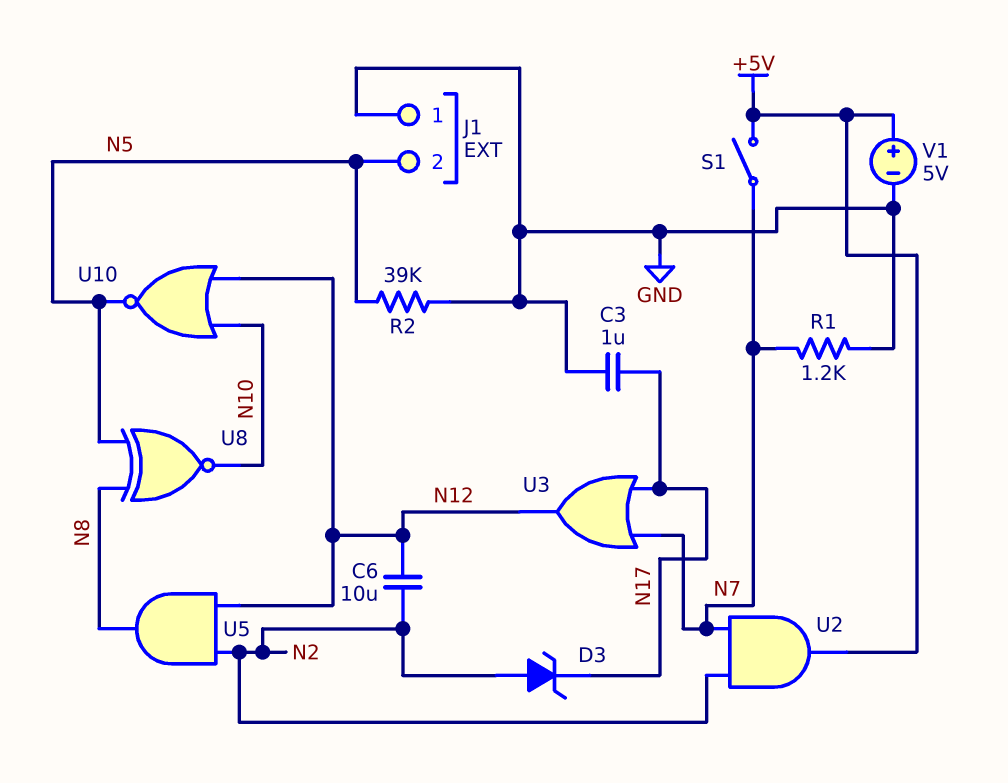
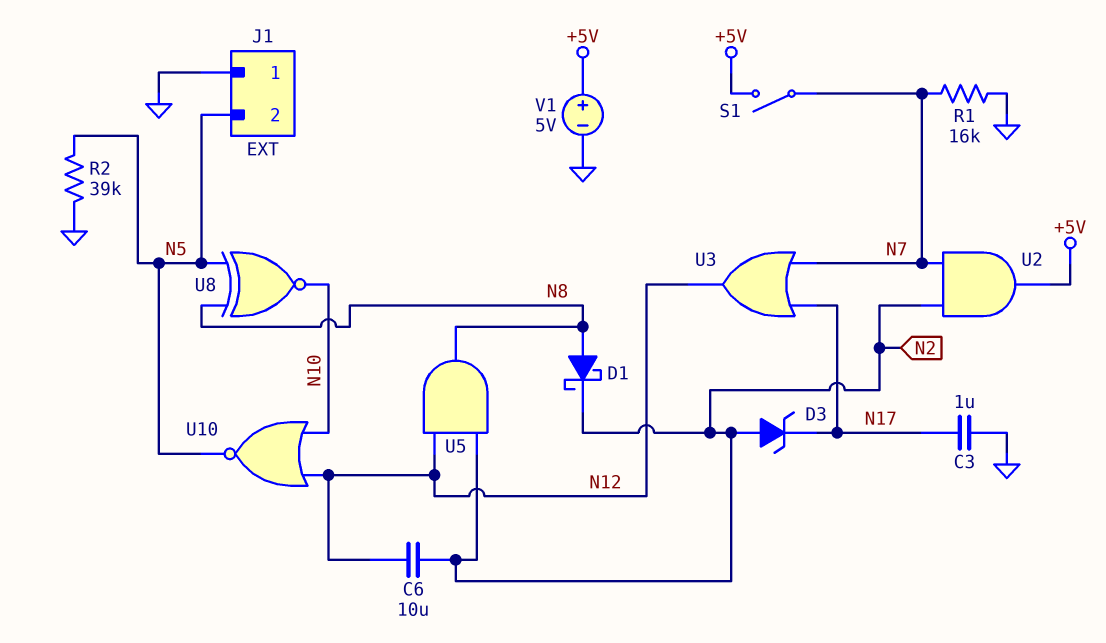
D1: none -> schottky (A N8, K N2)
R1: 1.2k (GND, N7) -> 16k (GND, N7)

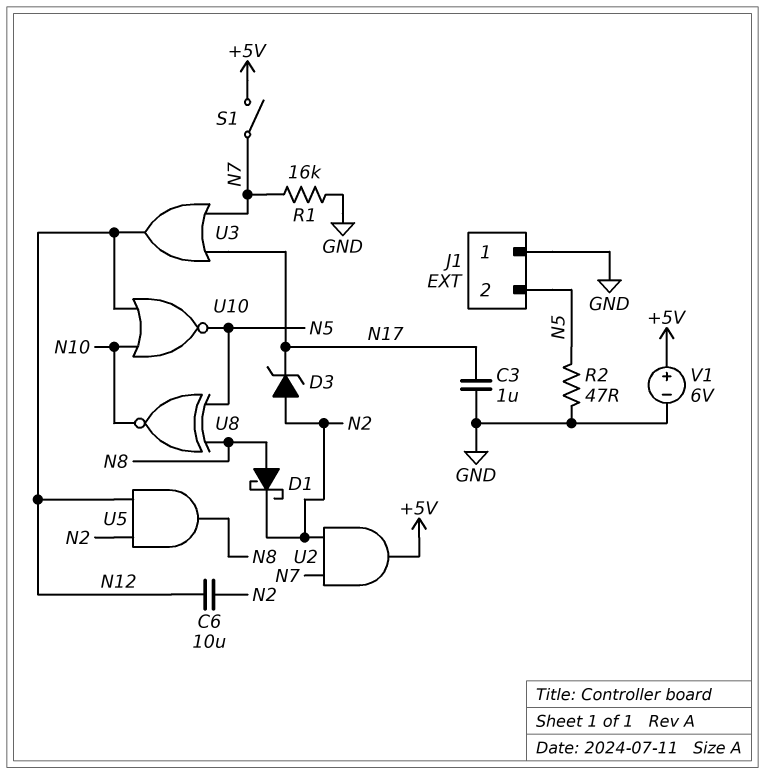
R2: 39k (GND, N5) -> 47 (GND, N5)
V1: 5V (plus +5V, minus GND) -> 6V (plus +5V, minus GND)

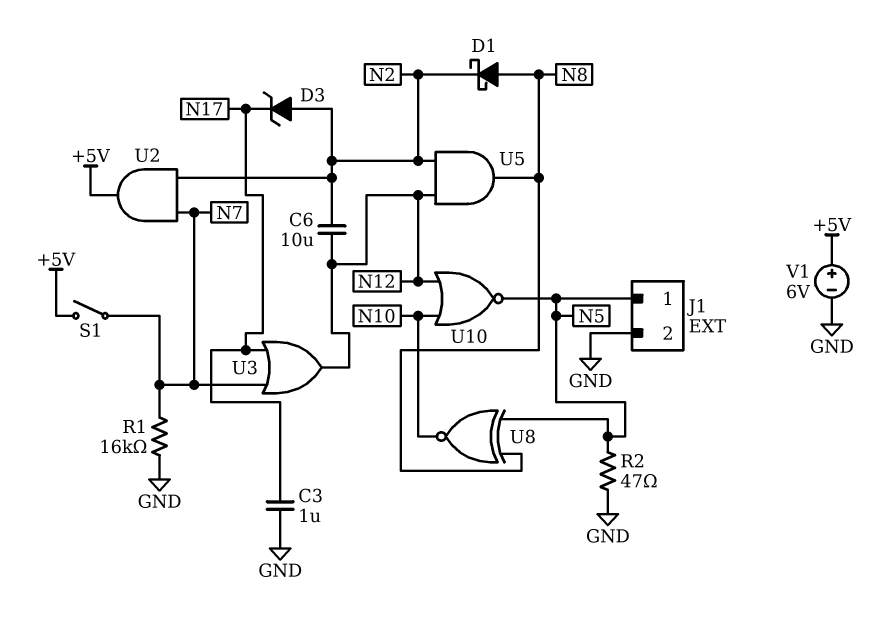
J1 pin 1: GND -> N5
J1 pin 2: N5 -> GND

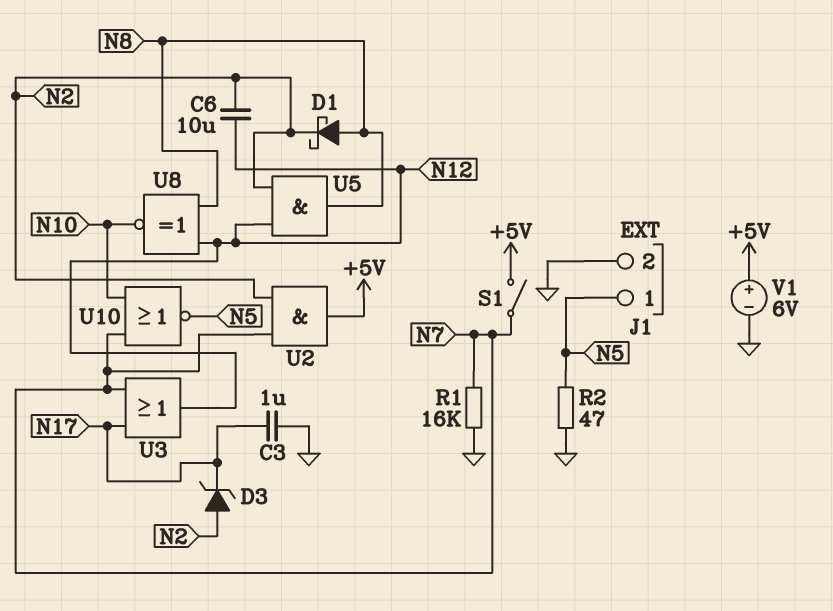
U8: XNOR (in N5, in N8, out N10) -> XNOR (in N8, in N12, out N10)
U10: NOR (in N10, in N12, out N5) -> NOR (in N7, in N10, out N5)

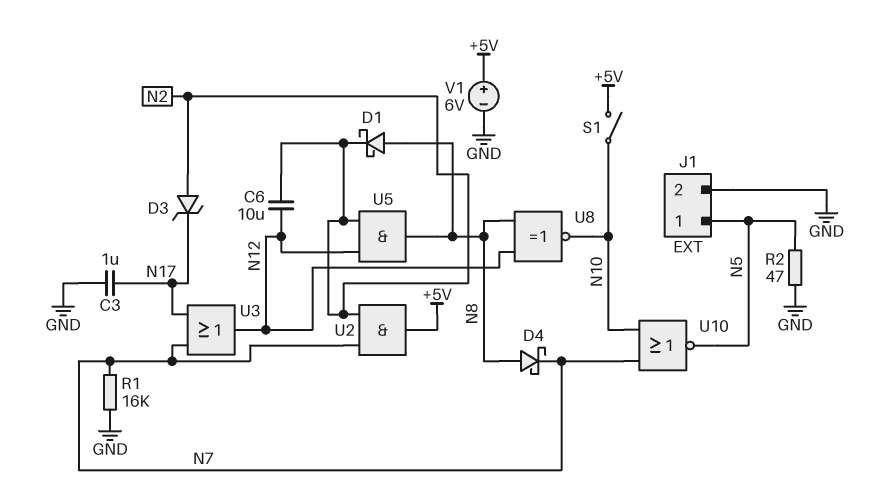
D4: none -> schottky (A N8, K N7)
S1: switch (+5V, N7) -> switch (+5V, N10)

